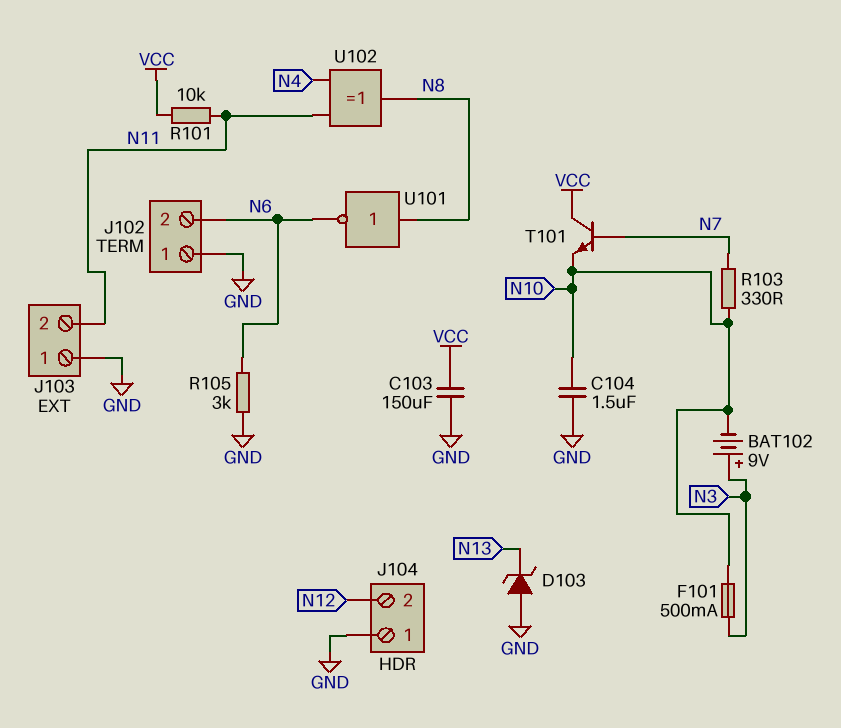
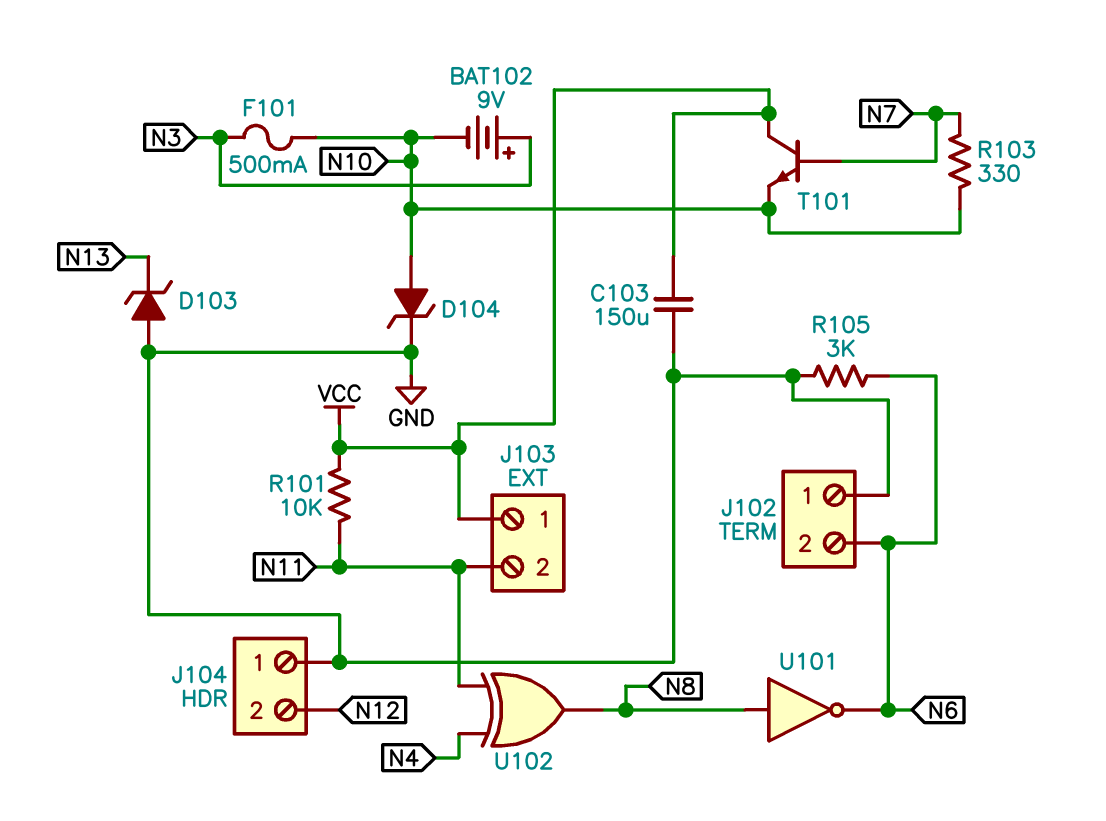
C104: 1.5uF (GND, N10) -> none
D104: none -> zener (A N10, K GND)
J103 pin 1: GND -> VCC

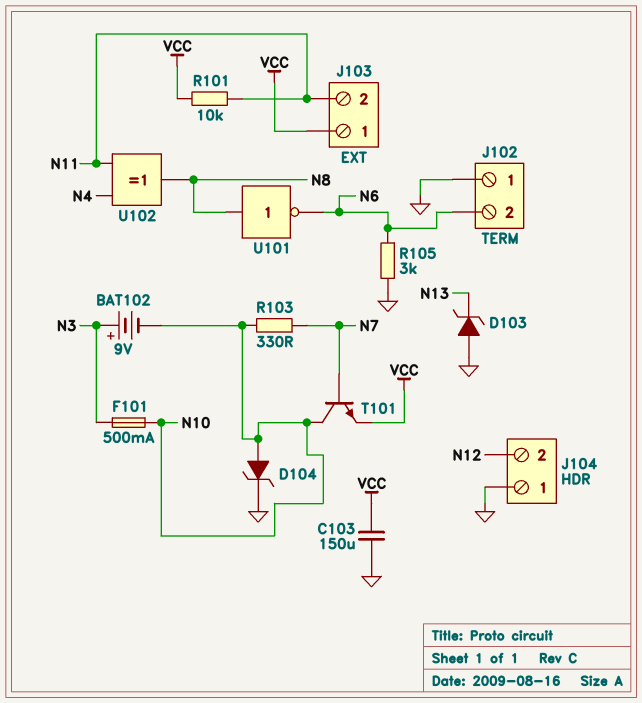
T101: NPN (B N7, C VCC, E N10) -> NPN (B N7, C N10, E VCC)

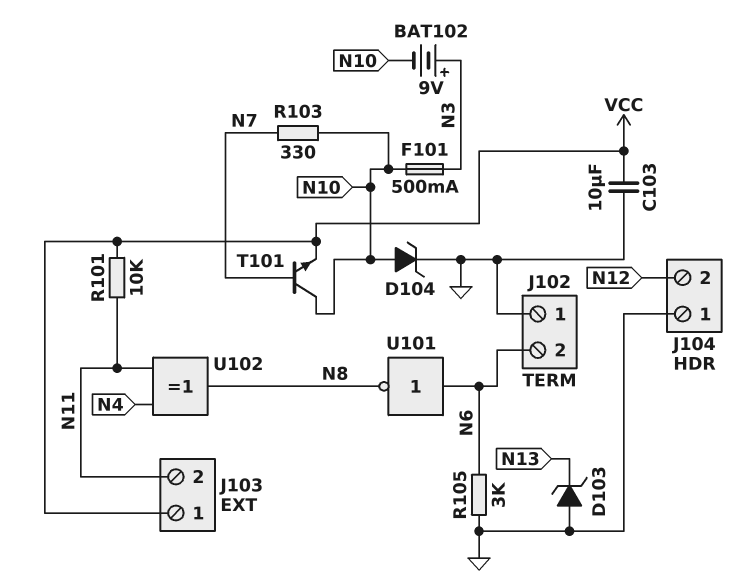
C103: 150uF (GND, VCC) -> 10uF (GND, VCC)
U101: NOT (in N8, out N6) -> NOT (in N6, out N8)

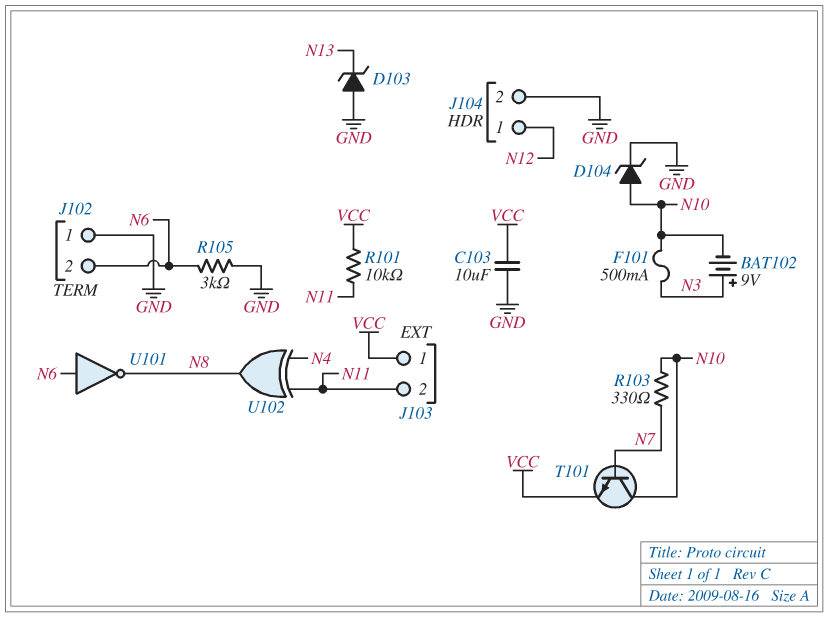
J104 pin 1: GND -> N12
J104 pin 2: N12 -> GND

